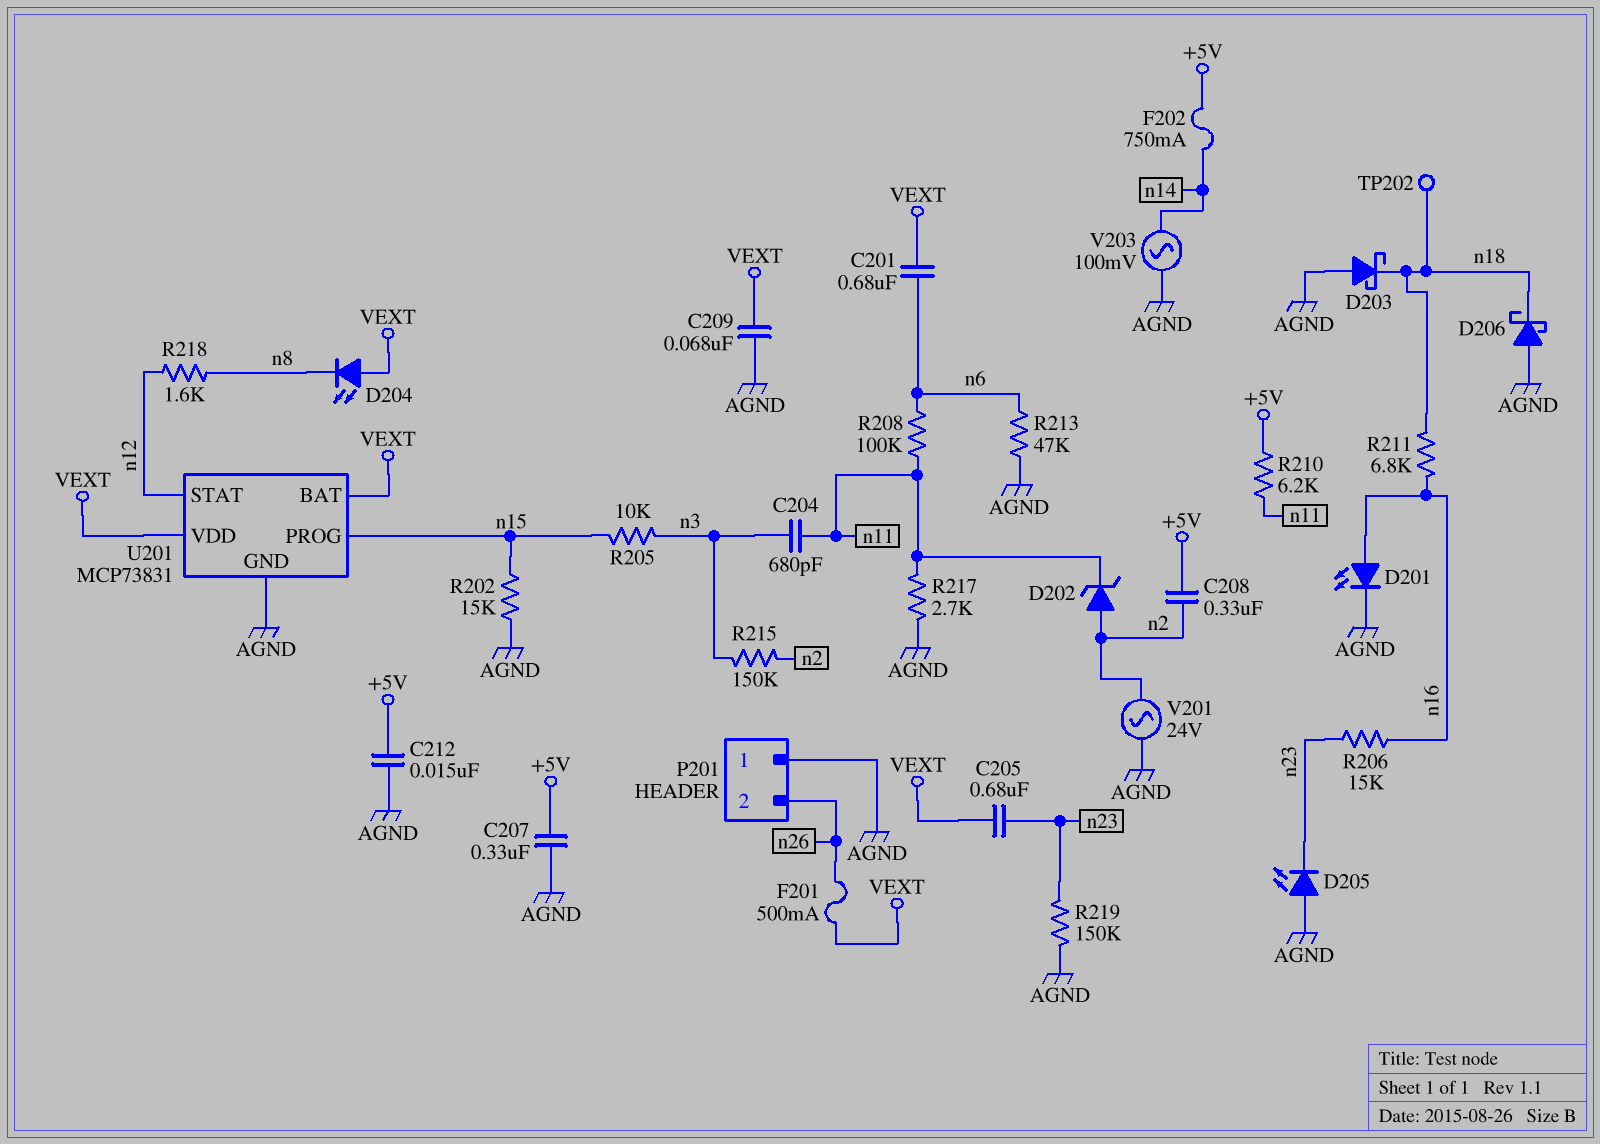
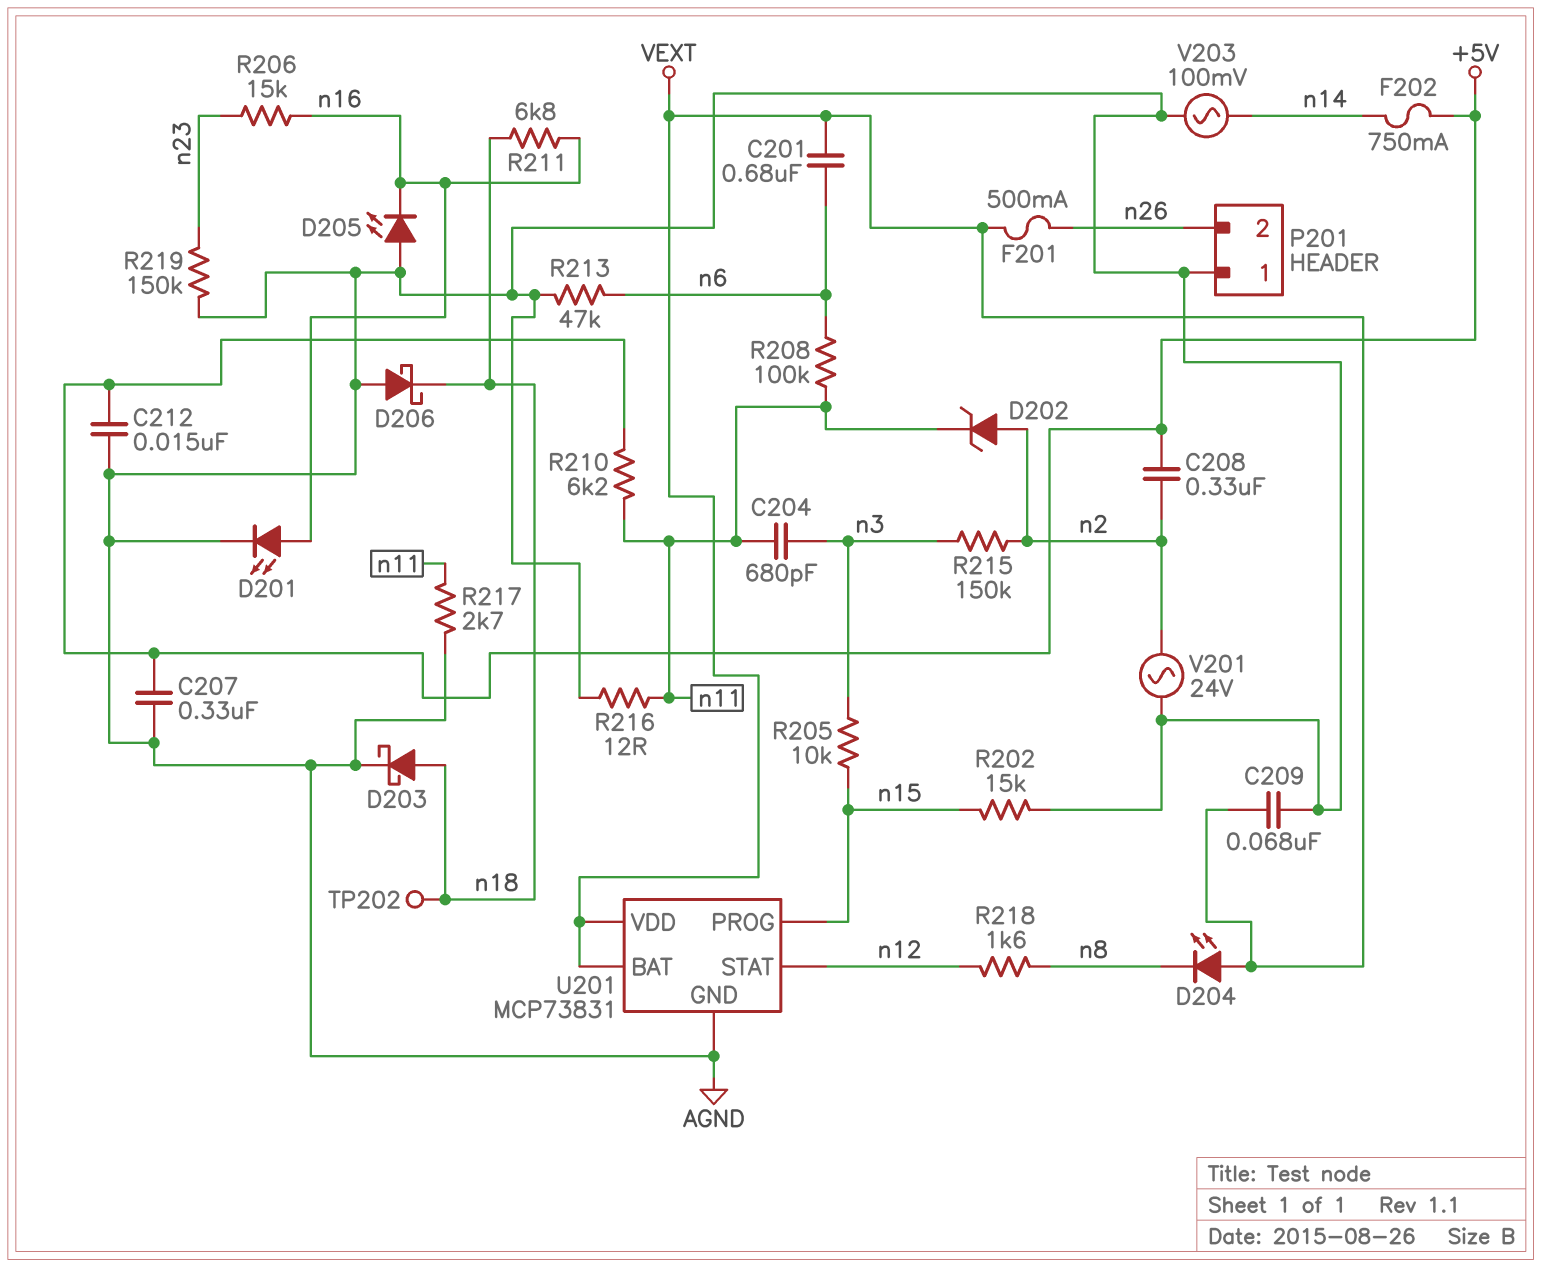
C205: 680nF (VEXT, n23) -> none
D203: schottky (A AGND, K n18) -> schottky (A n18, K AGND)
D205: LED (A AGND, K n23) -> LED (A AGND, K n16)
R216: none -> 12 (AGND, n11)

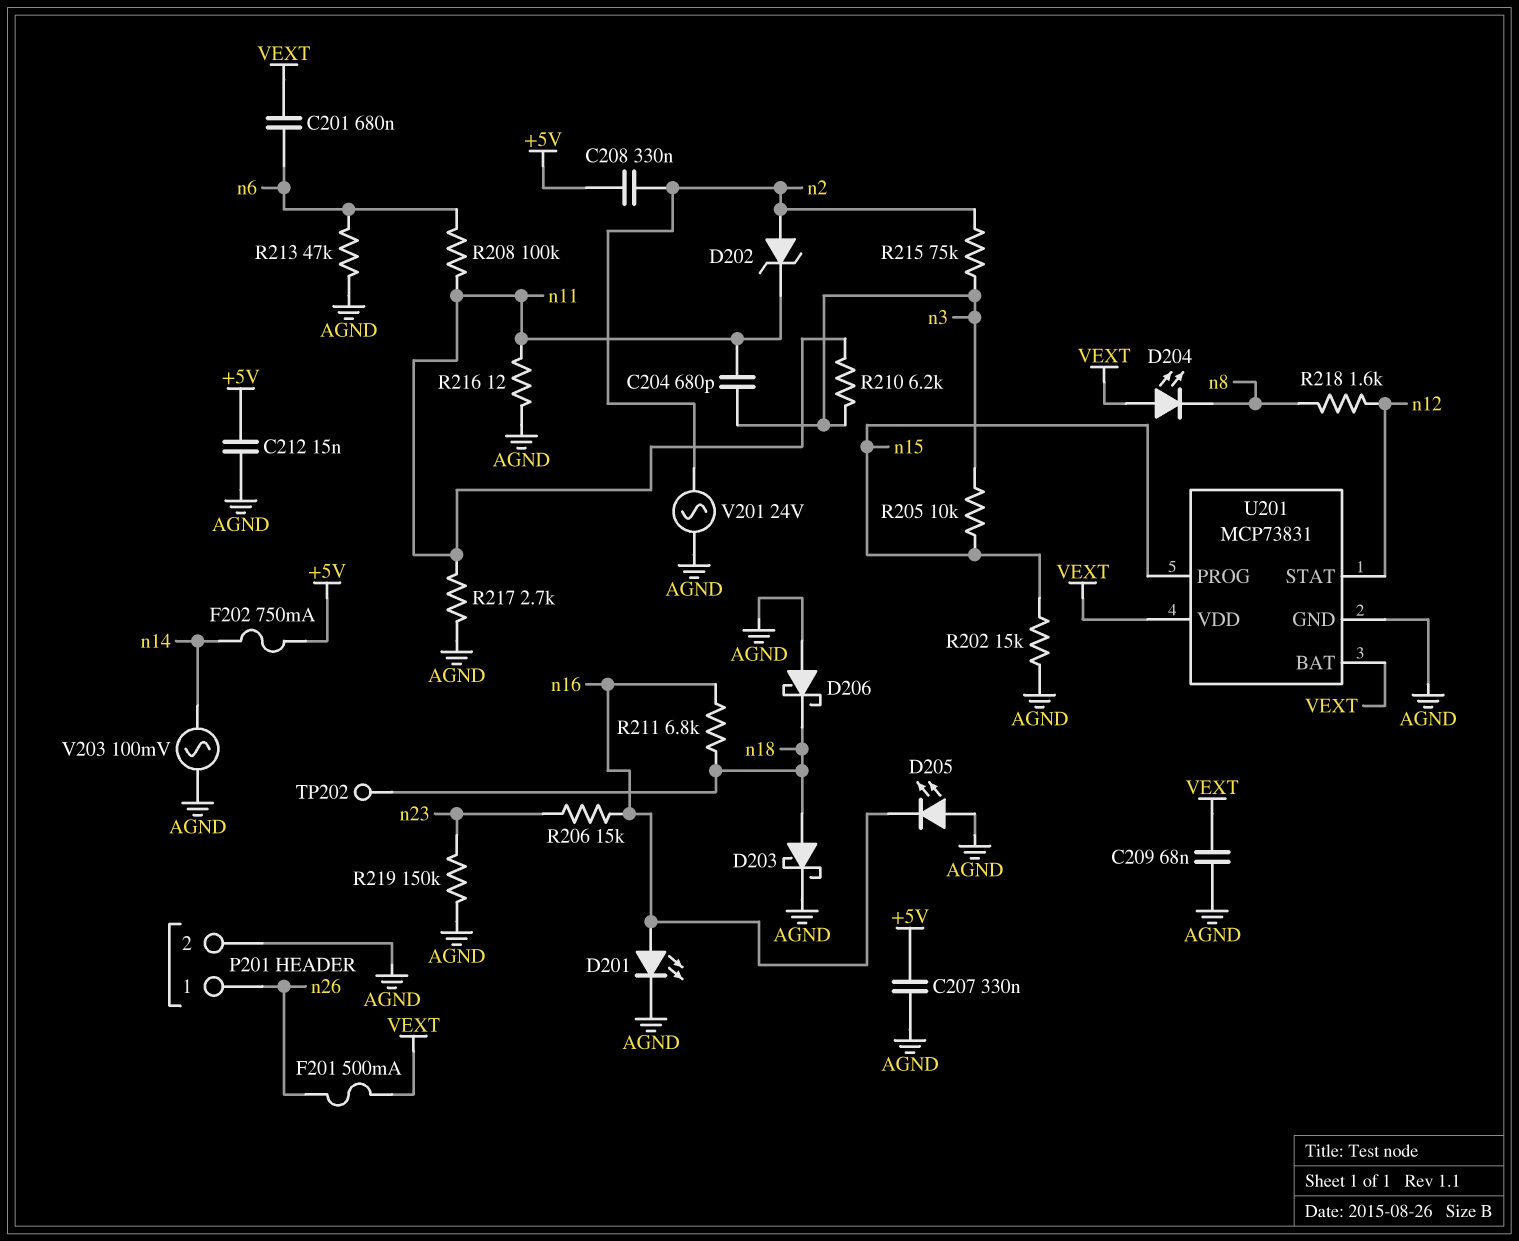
P201 pin 1: AGND -> n26
P201 pin 2: n26 -> AGND
R210: 6.2k (+5V, n11) -> 6.2k (n3, n11)
R215: 150k (n2, n3) -> 75k (n2, n3)

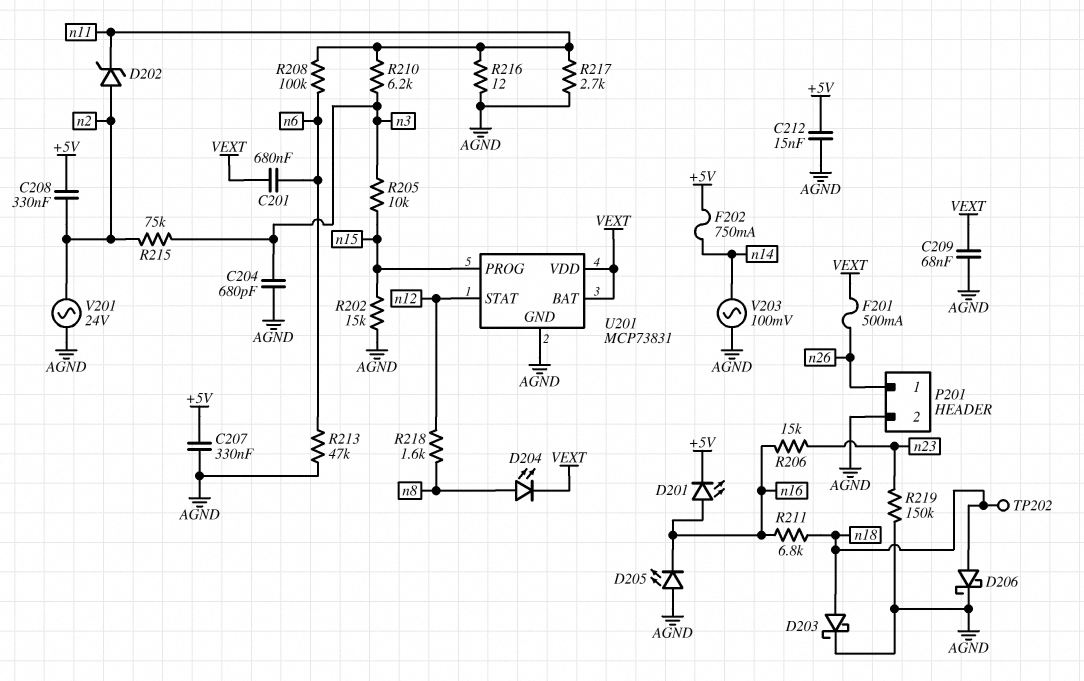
C204: 680pF (n3, n11) -> 680pF (AGND, n3)
D201: LED (A n16, K AGND) -> LED (A n16, K +5V)
D204: LED (A VEXT, K n8) -> LED (A n8, K VEXT)
D206: schottky (A AGND, K n18) -> schottky (A n18, K AGND)

